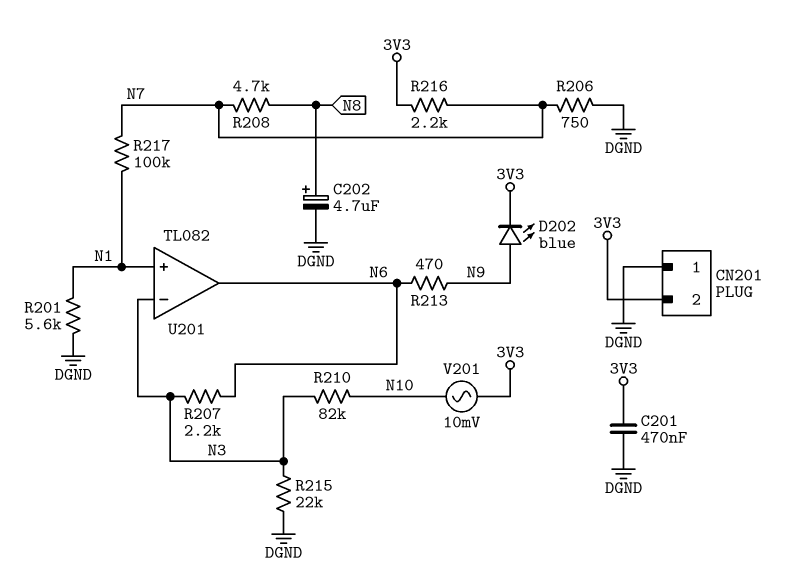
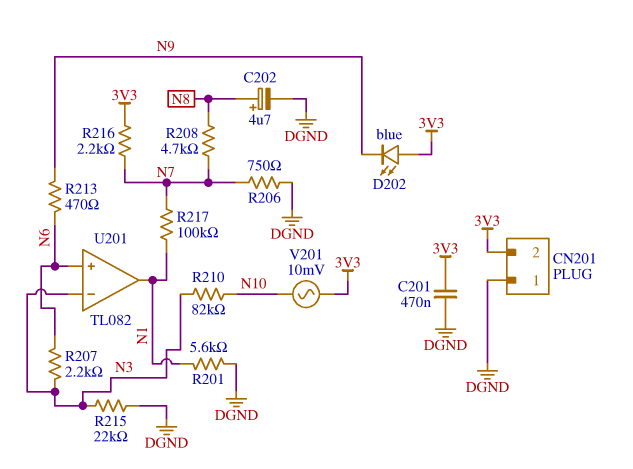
D202: LED blue (A N9, K 3V3) -> LED blue (A 3V3, K N9)
U201 pin in+: N1 -> N6
U201 pin out: N6 -> N1

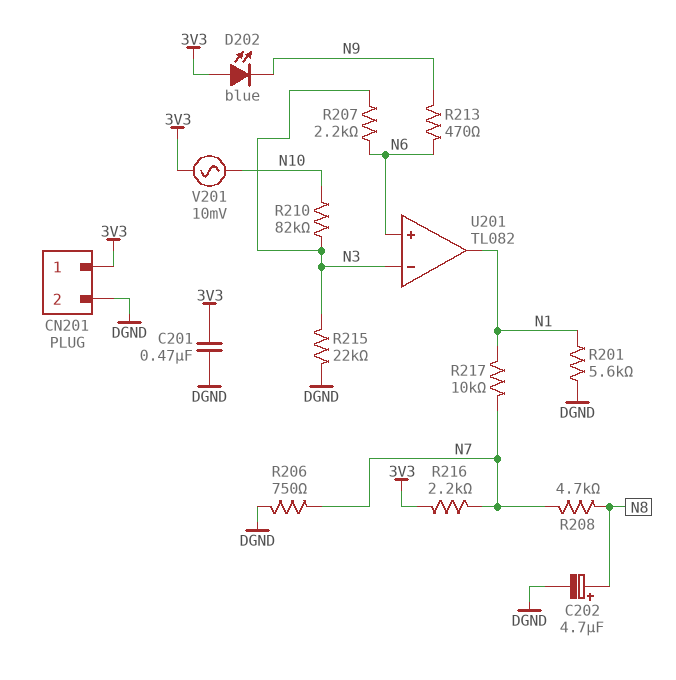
CN201 pin 1: DGND -> 3V3
CN201 pin 2: 3V3 -> DGND
R217: 100k (N1, N7) -> 10k (N1, N7)

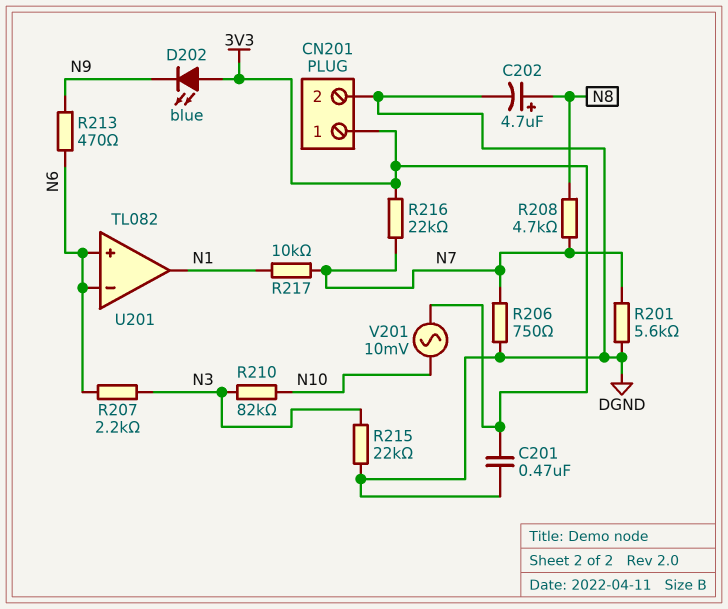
R201: 5.6k (DGND, N1) -> 5.6k (DGND, N7)
R216: 2.2k (3V3, N7) -> 22k (3V3, N7)
U201 pin in-: N3 -> N6

